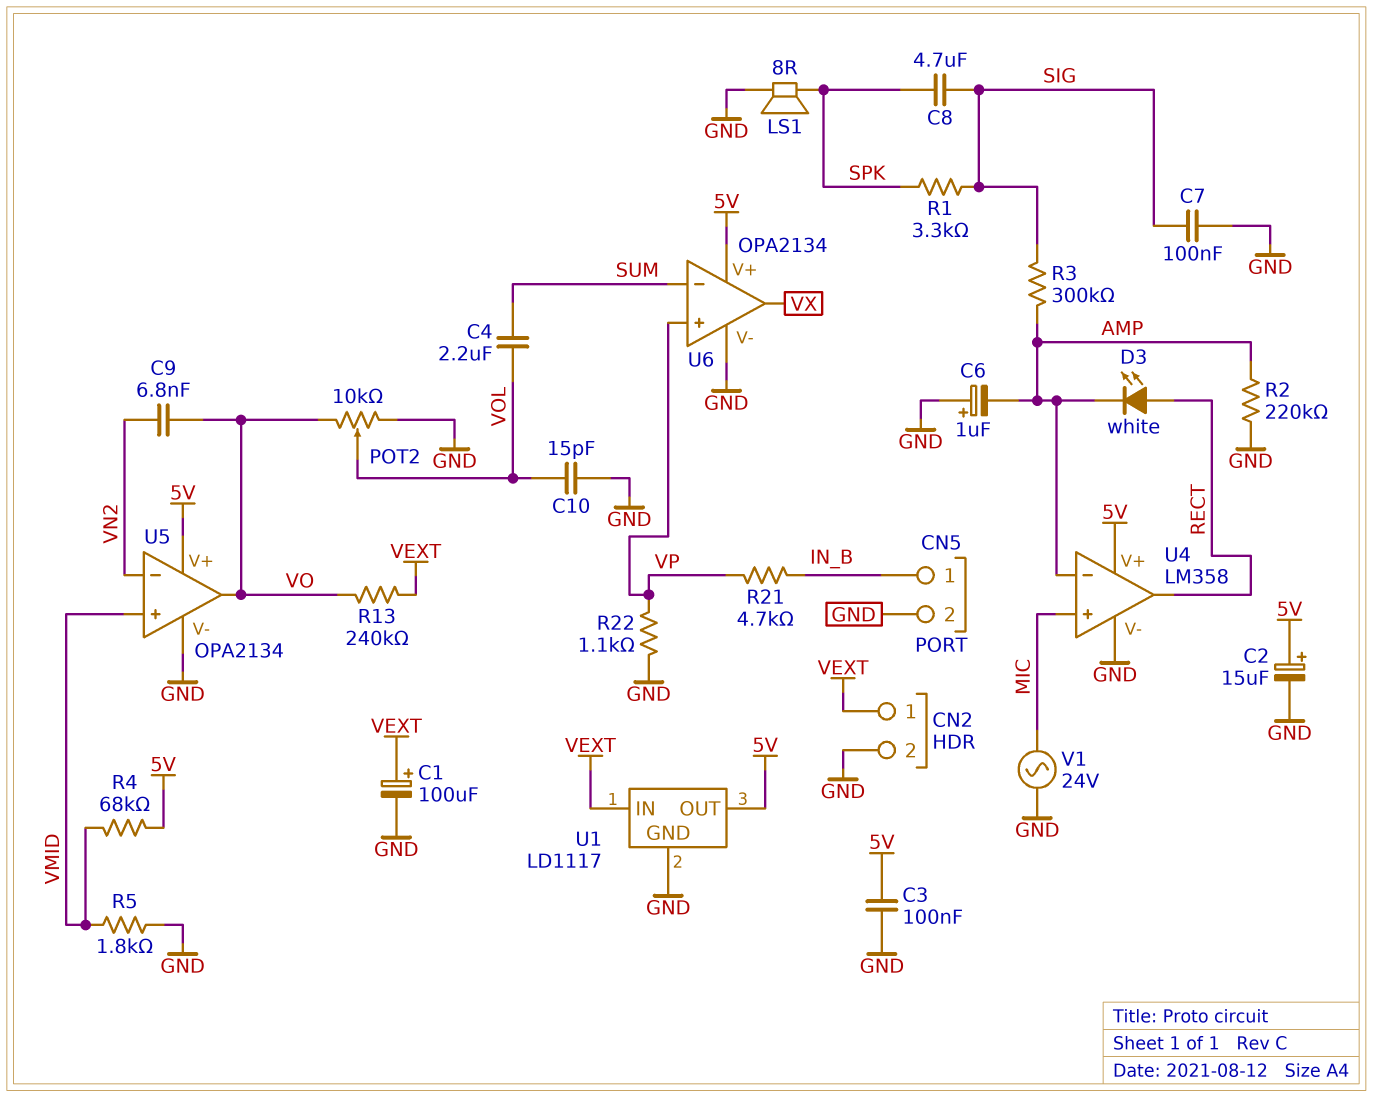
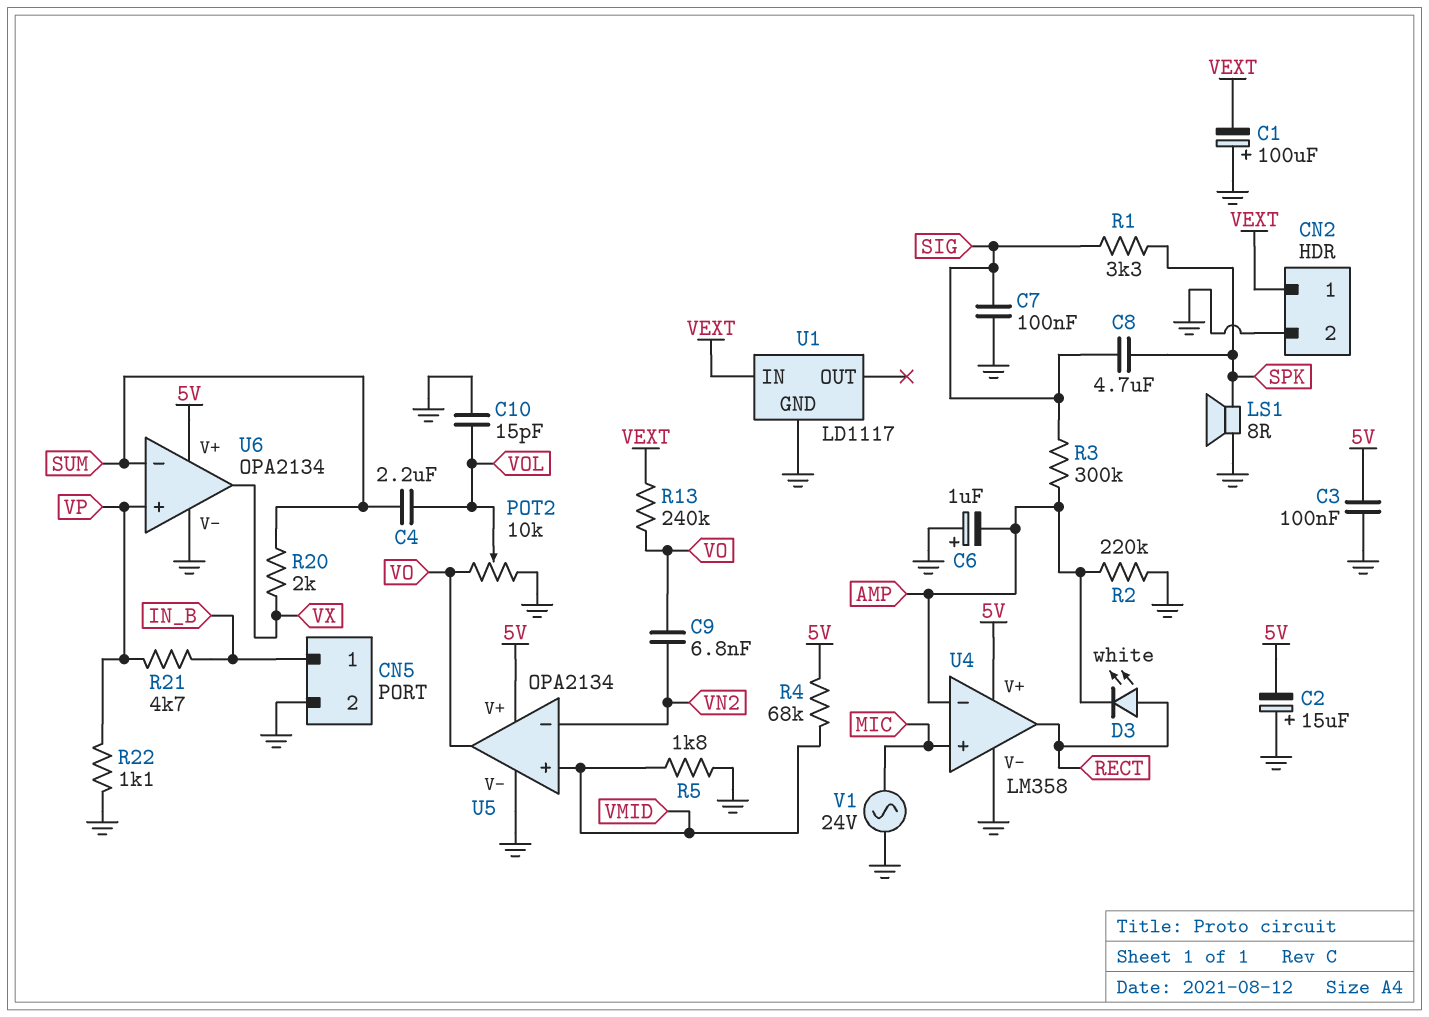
C1: 100uF (plus VEXT, minus GND) -> 100uF (plus GND, minus VEXT)
C2: 15uF (plus 5V, minus GND) -> 15uF (plus GND, minus 5V)
R20: none -> 2k (SUM, VX)
U1 pin OUT: 5V -> none

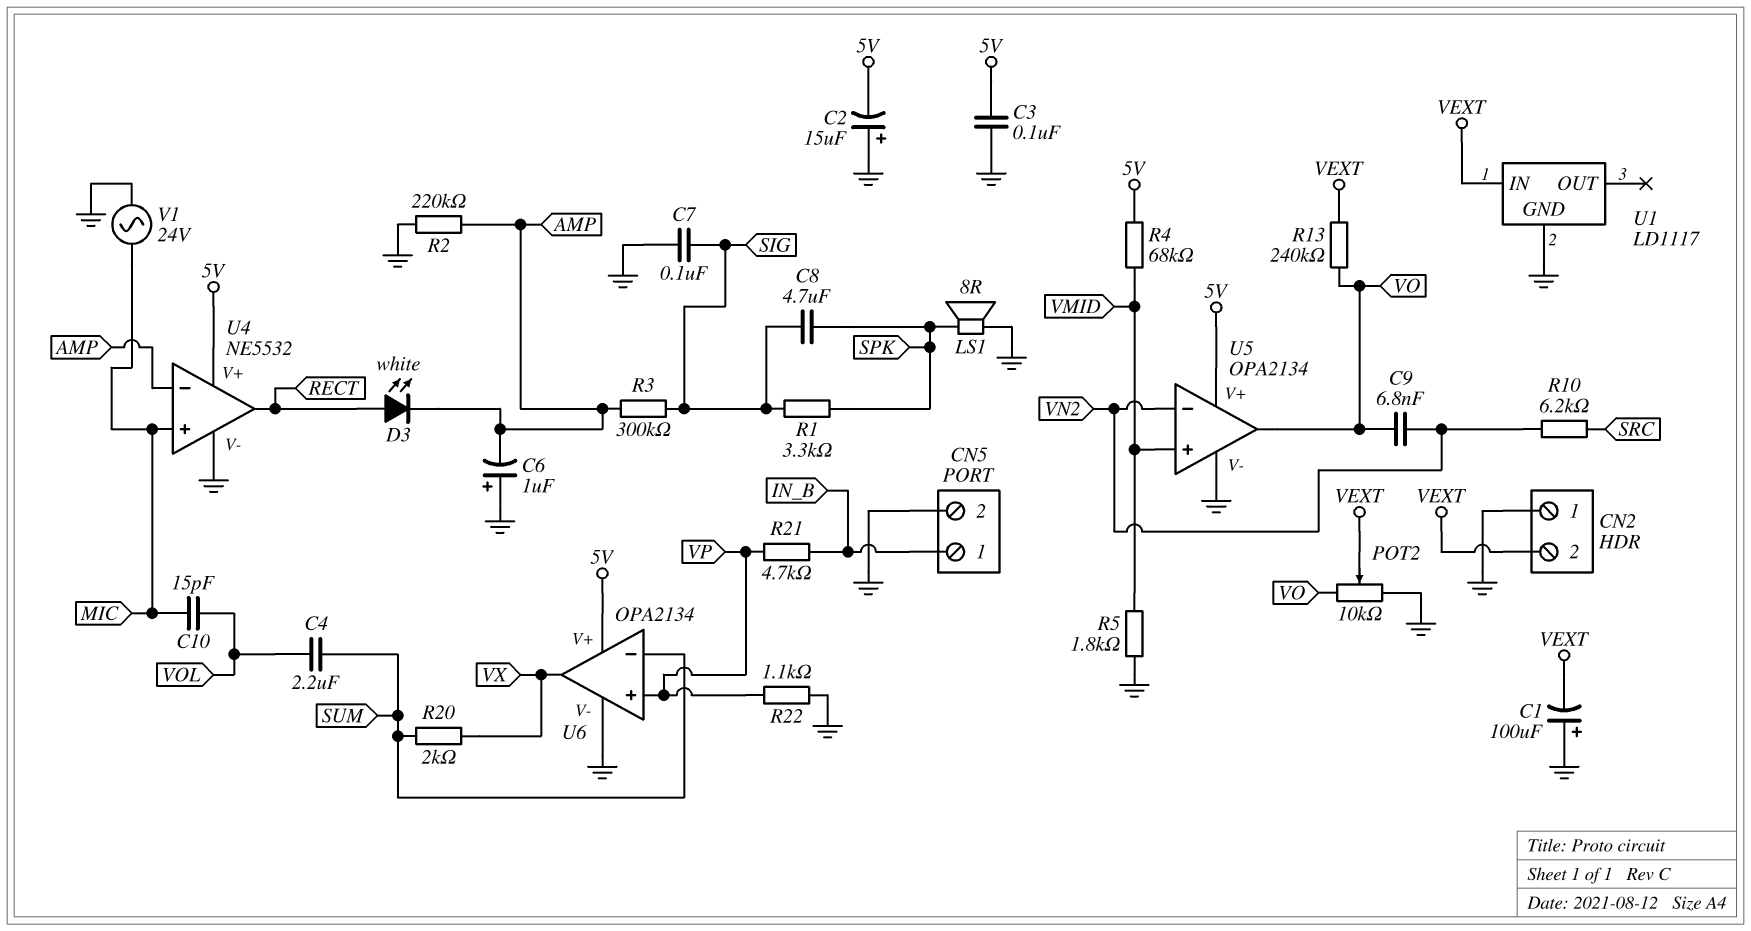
C10: 15pF (GND, VOL) -> 15pF (MIC, VOL)
CN2 pin 1: VEXT -> GND
CN2 pin 2: GND -> VEXT
POT2: 10k (GND, VO, wiper VOL) -> 10k (GND, VO, wiper VEXT)
R10: none -> 6.2k (SRC, VN2)
U4: LM358 -> NE5532

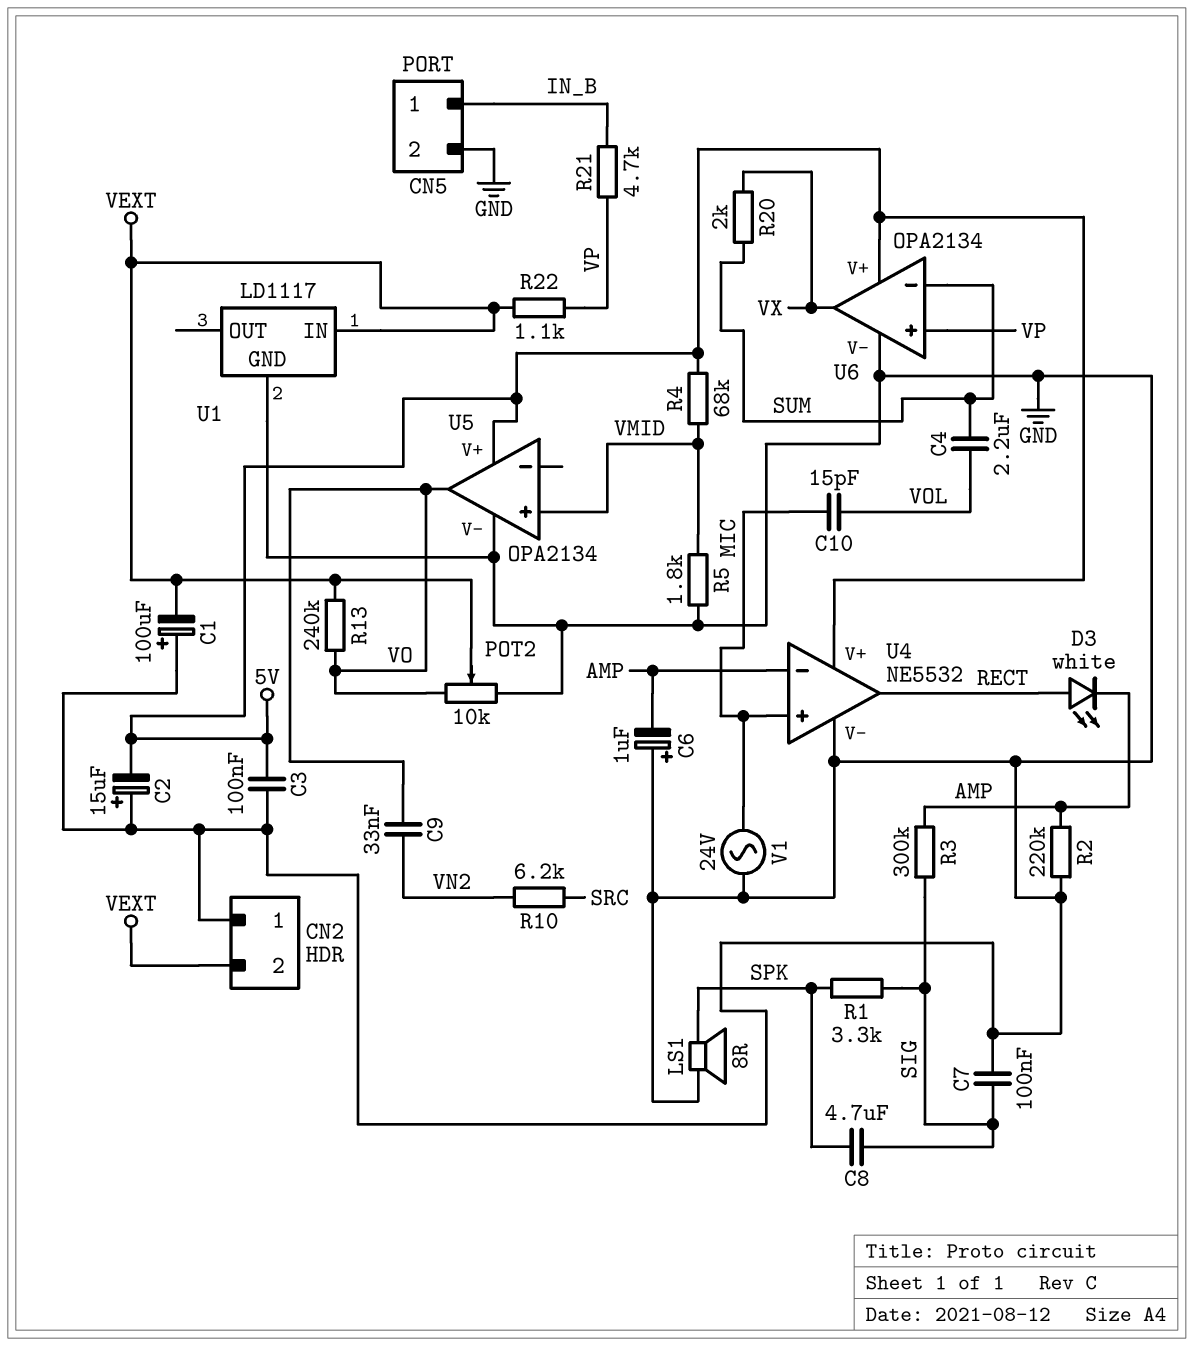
C9: 6.8nF (VN2, VO) -> 33nF (VN2, VO)
R22: 1.1k (GND, VP) -> 1.1k (VEXT, VP)
U5 pin in-: VN2 -> none

